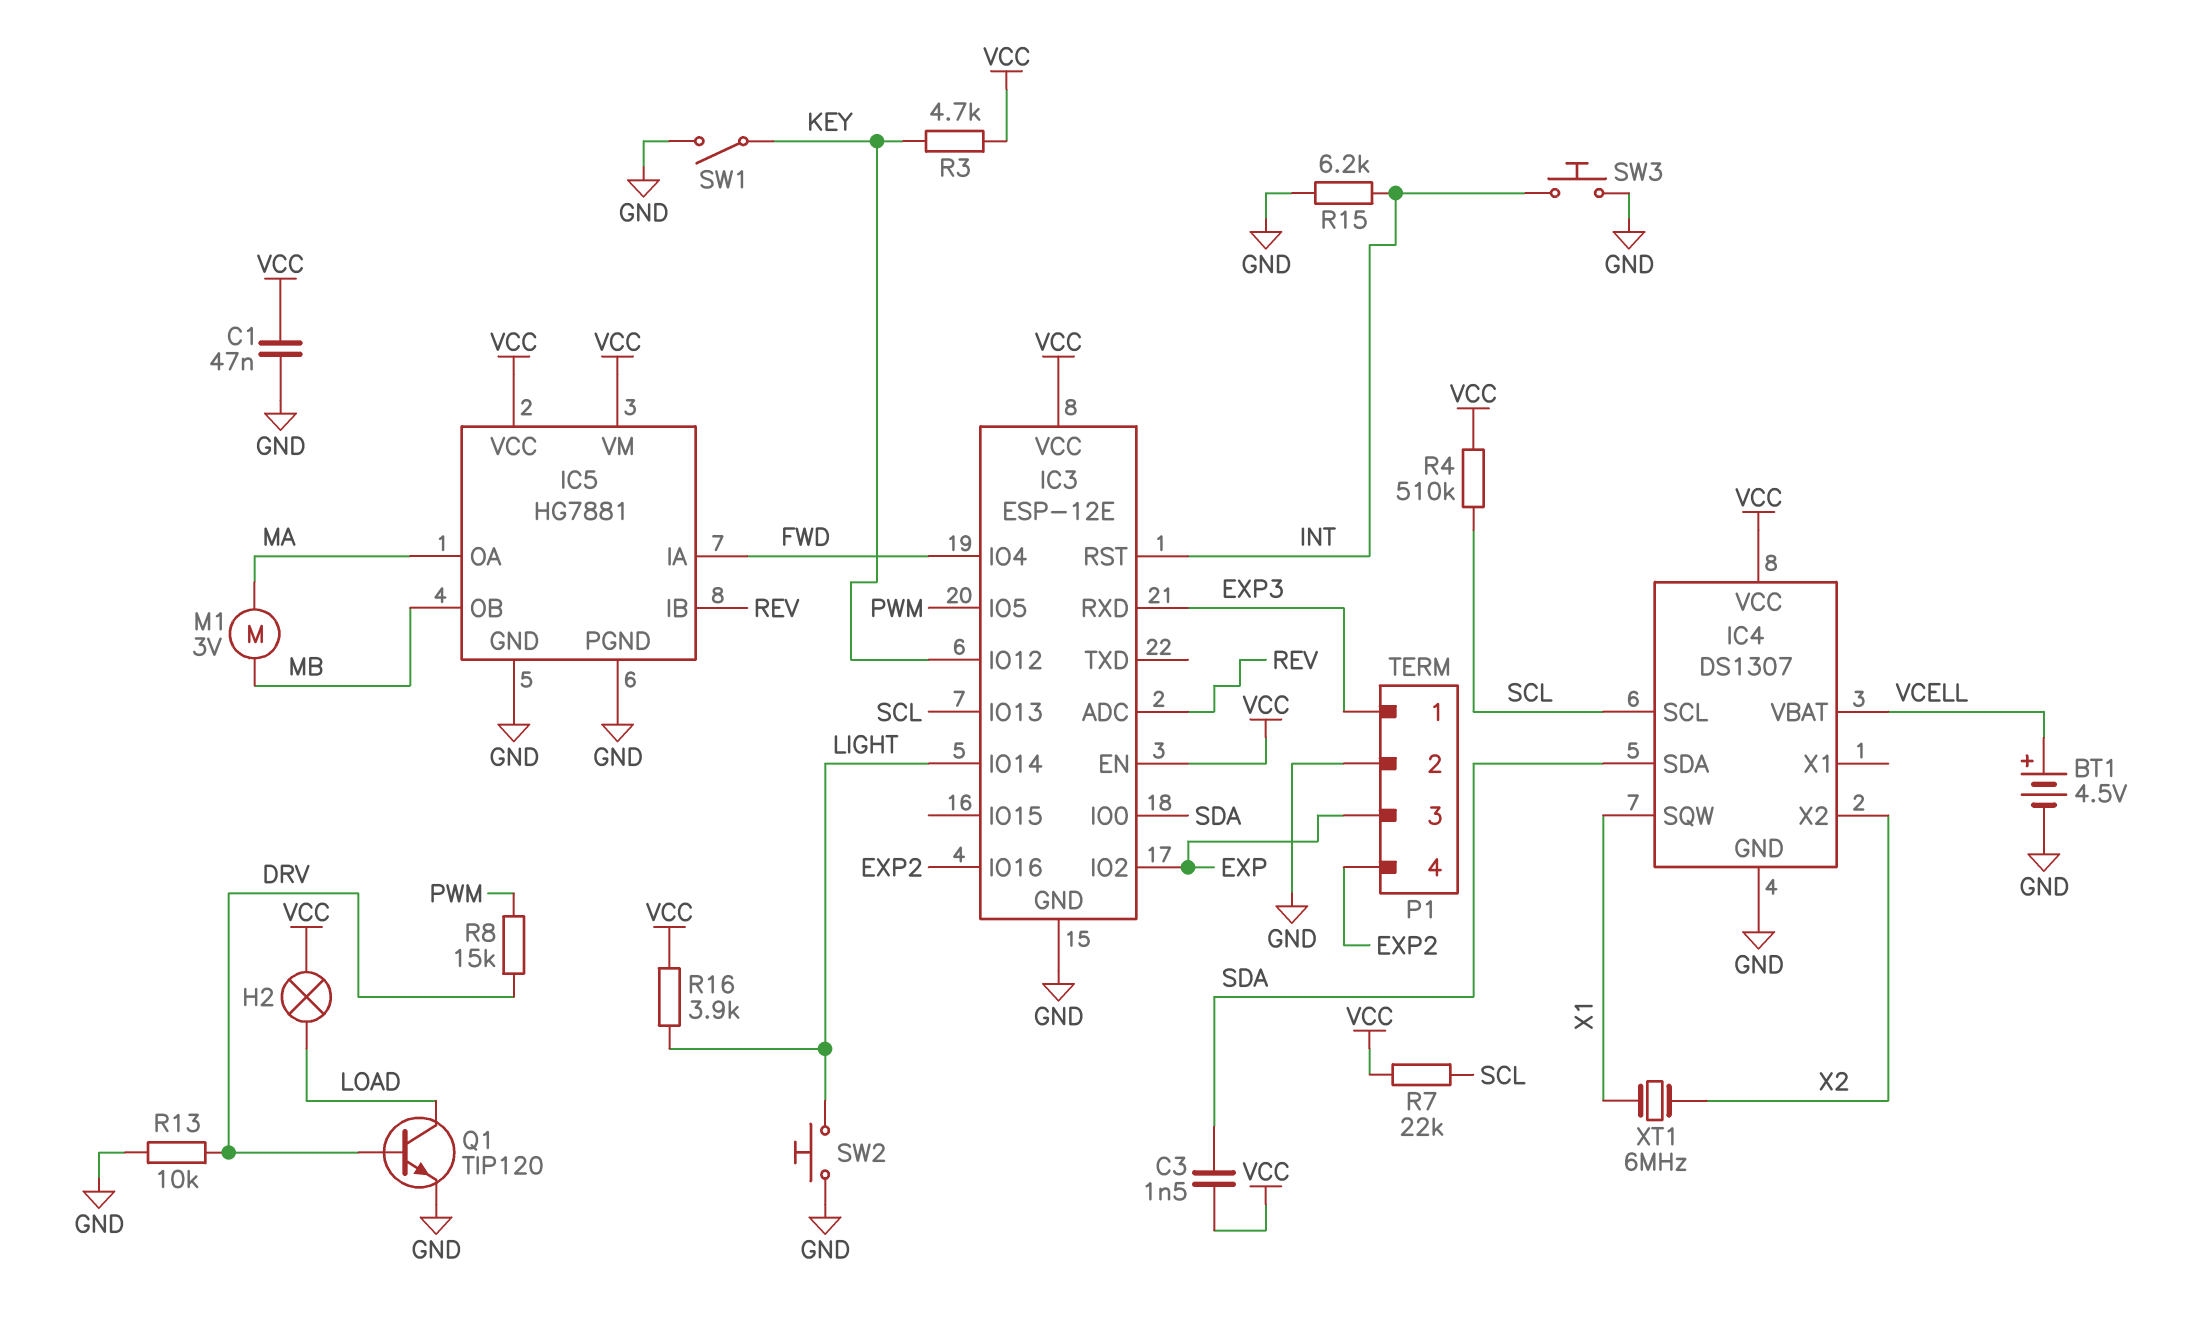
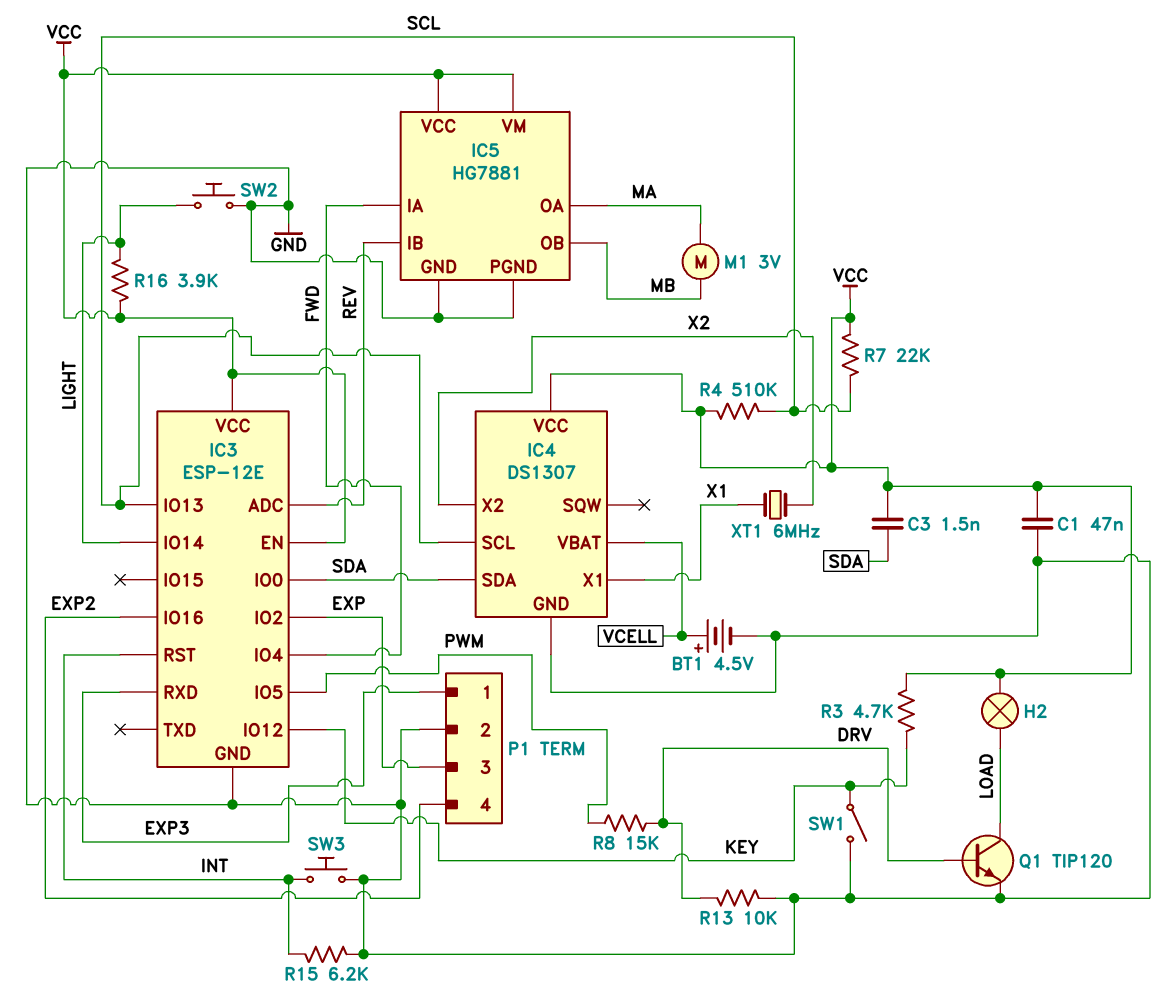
IC4 pin SQW: X1 -> none
IC4 pin X1: none -> X1

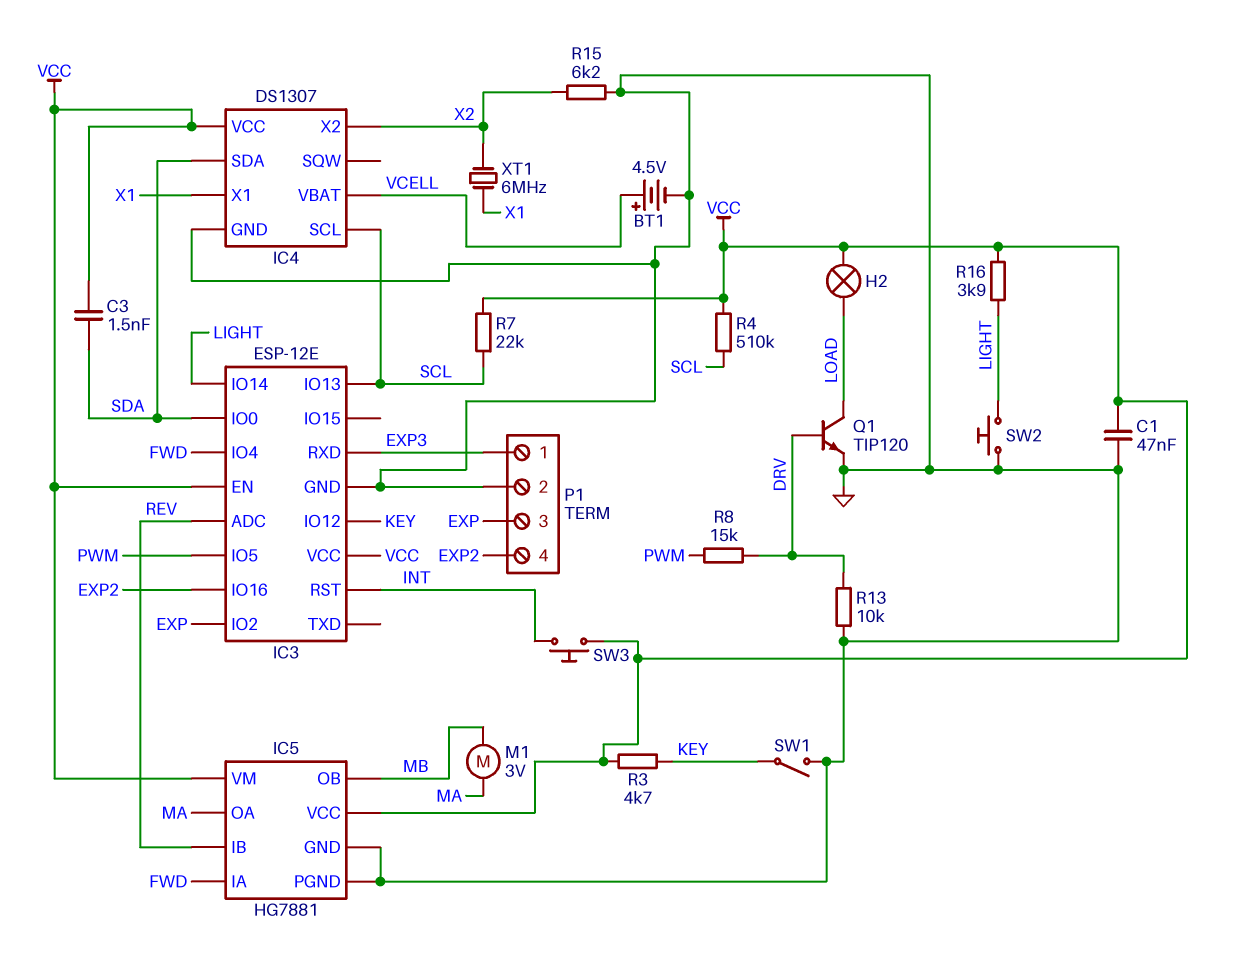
R15: 6.2k (GND, INT) -> 6.2k (GND, X2)
SW3: button (GND, INT) -> button (INT, VCC)

